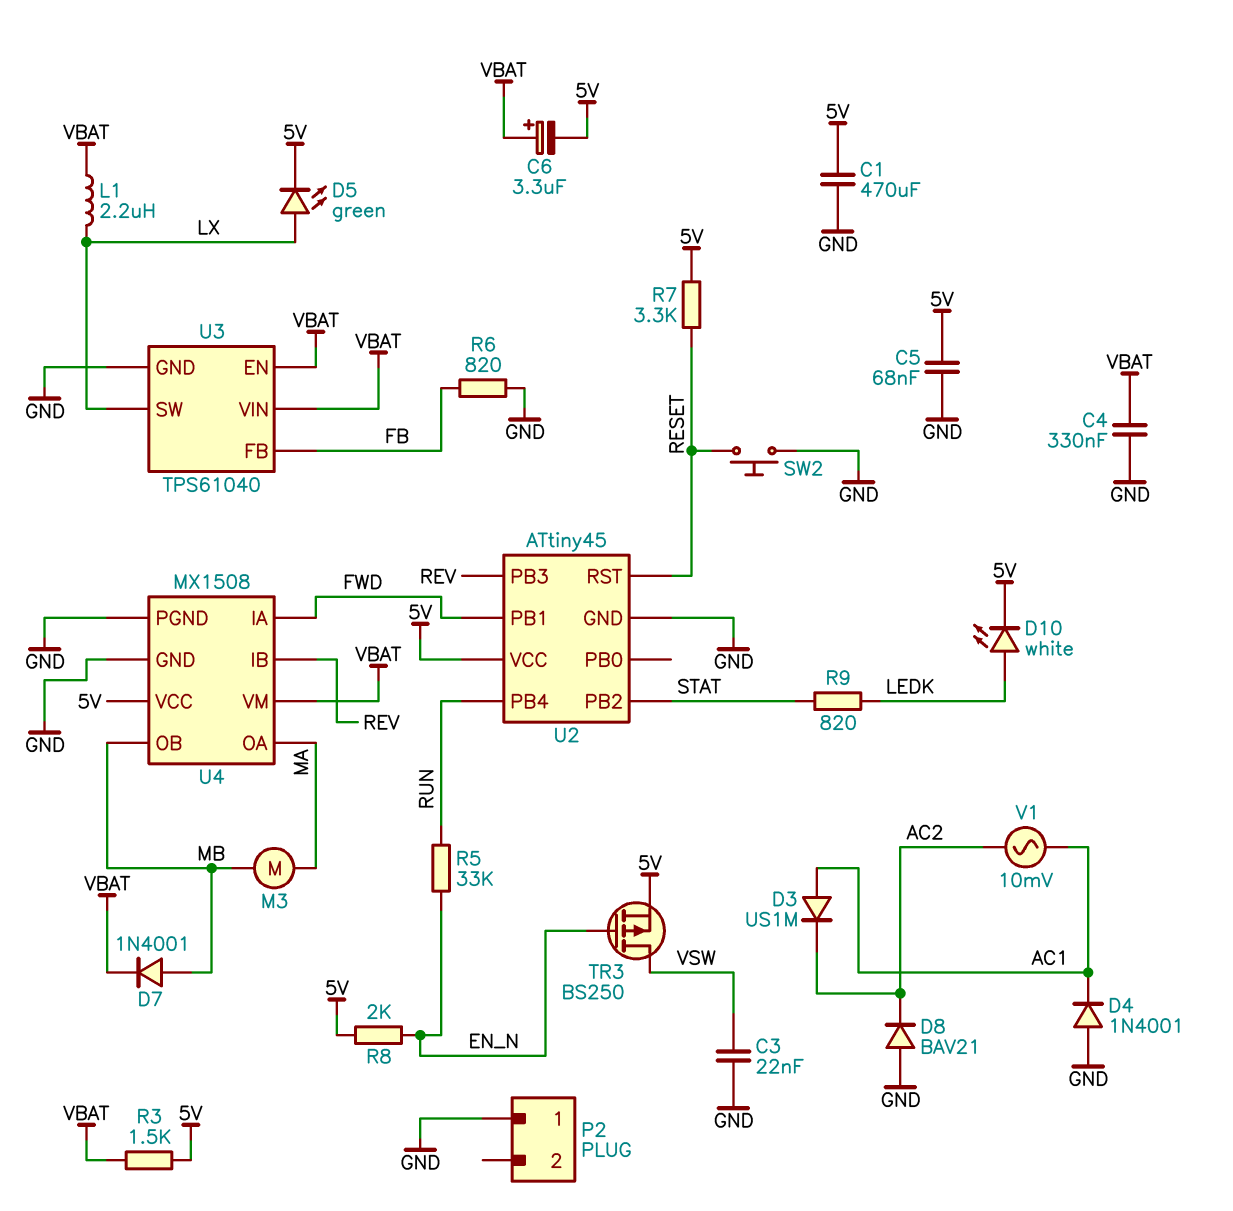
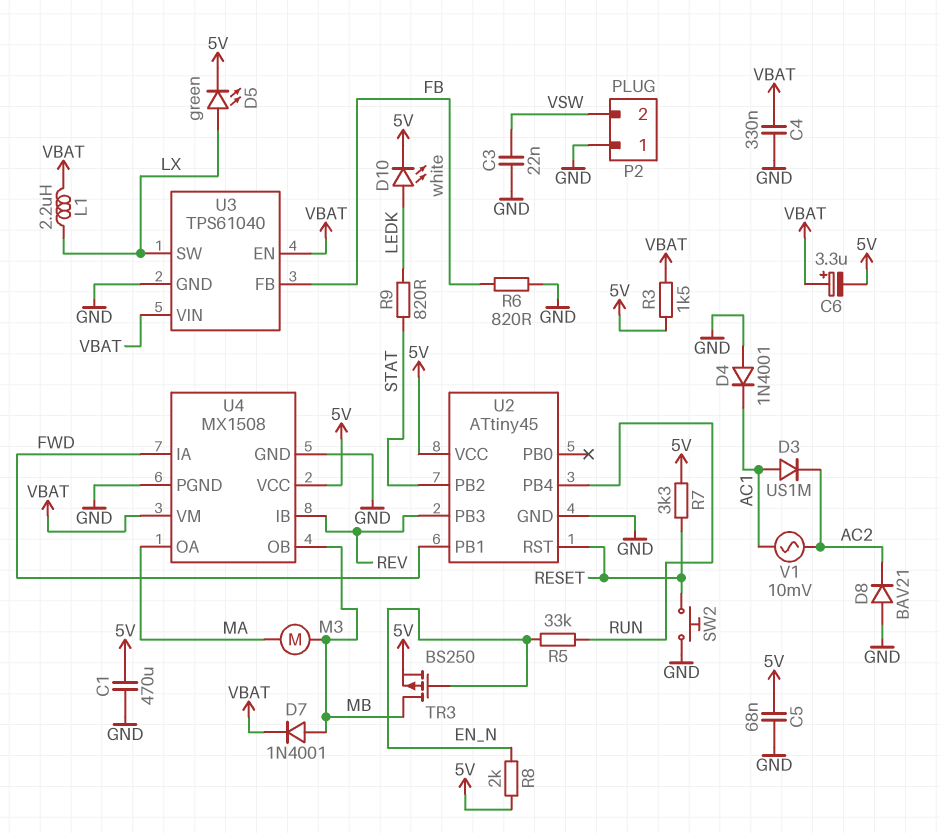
P2 pin 2: none -> VSW
TR3: PMOS BS250 (G EN_N, D VSW, S 5V) -> PMOS BS250 (G EN_N, D MB, S 5V)

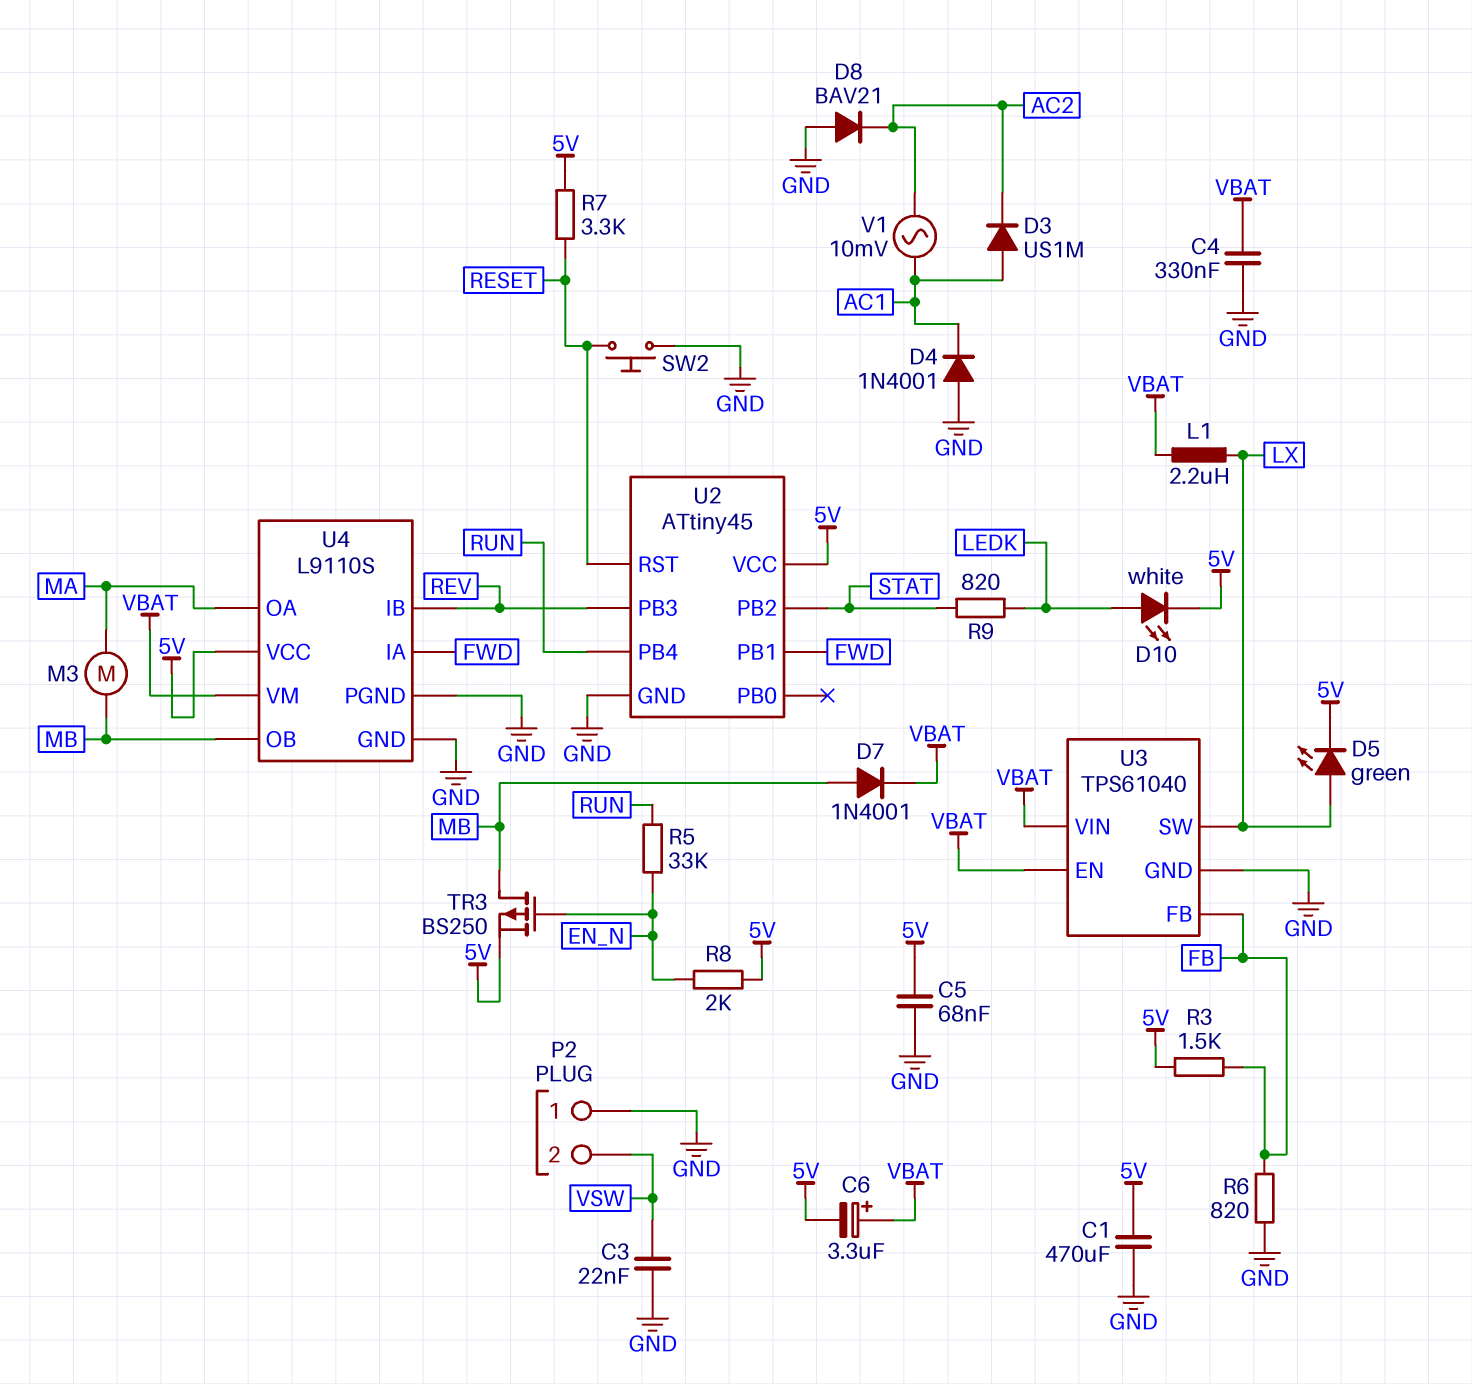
R3: 1.5k (5V, VBAT) -> 1.5k (5V, FB)
U4: MX1508 -> L9110S

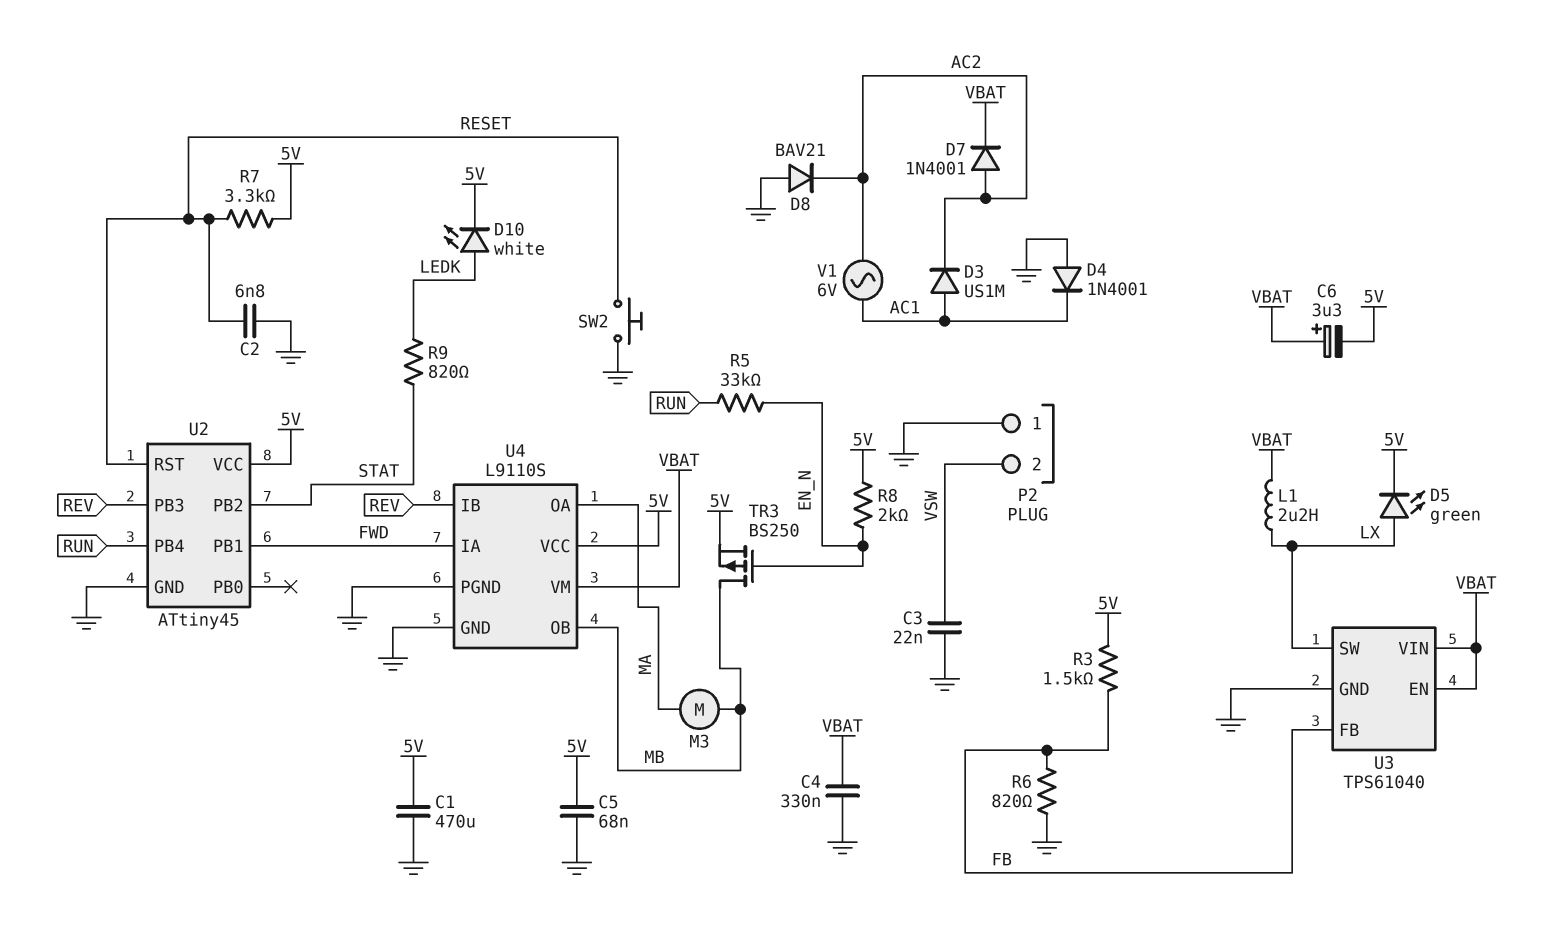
C2: none -> 6.8nF (GND, RESET)
D7: diode 1N4001 (A MB, K VBAT) -> diode 1N4001 (A AC2, K VBAT)
V1: AC 10mV (AC1, AC2) -> AC 6V (AC1, AC2)

